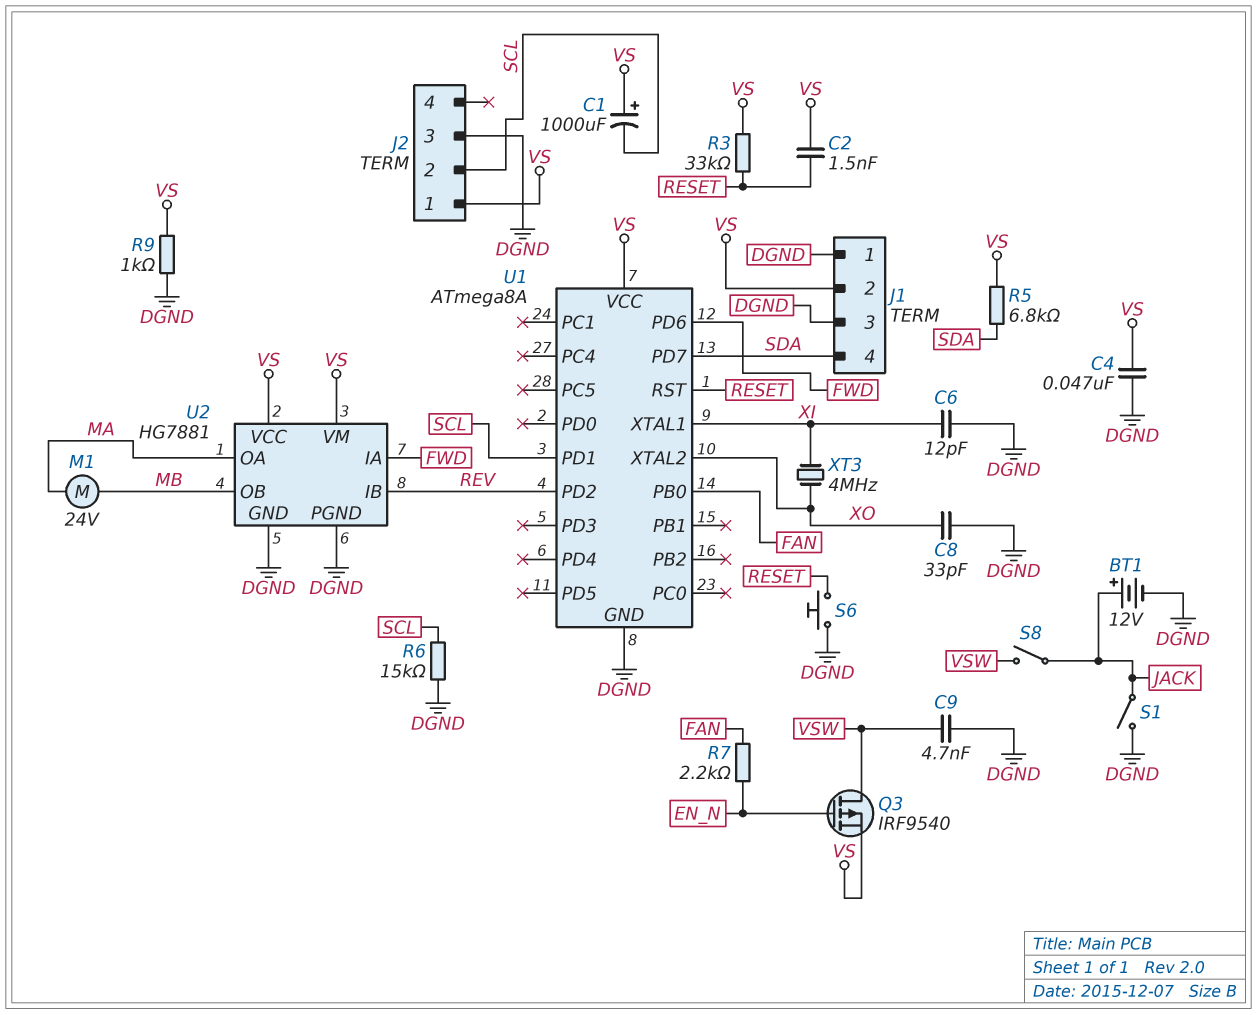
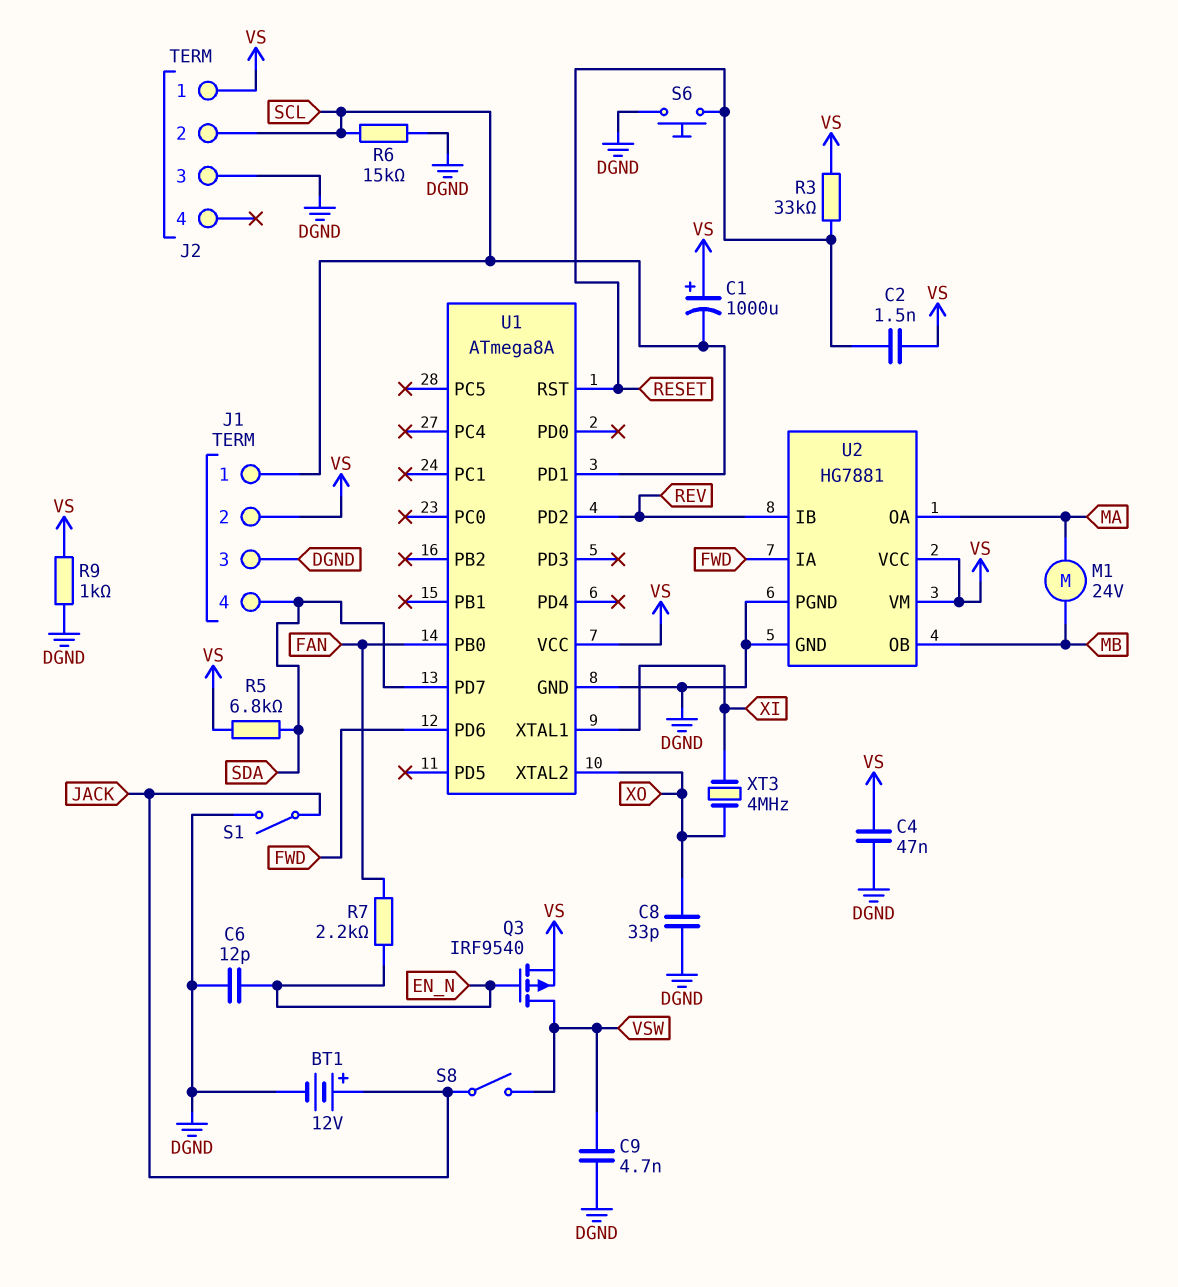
C6: 12pF (DGND, XI) -> 12pF (DGND, EN_N)
J1 pin 1: DGND -> SCL

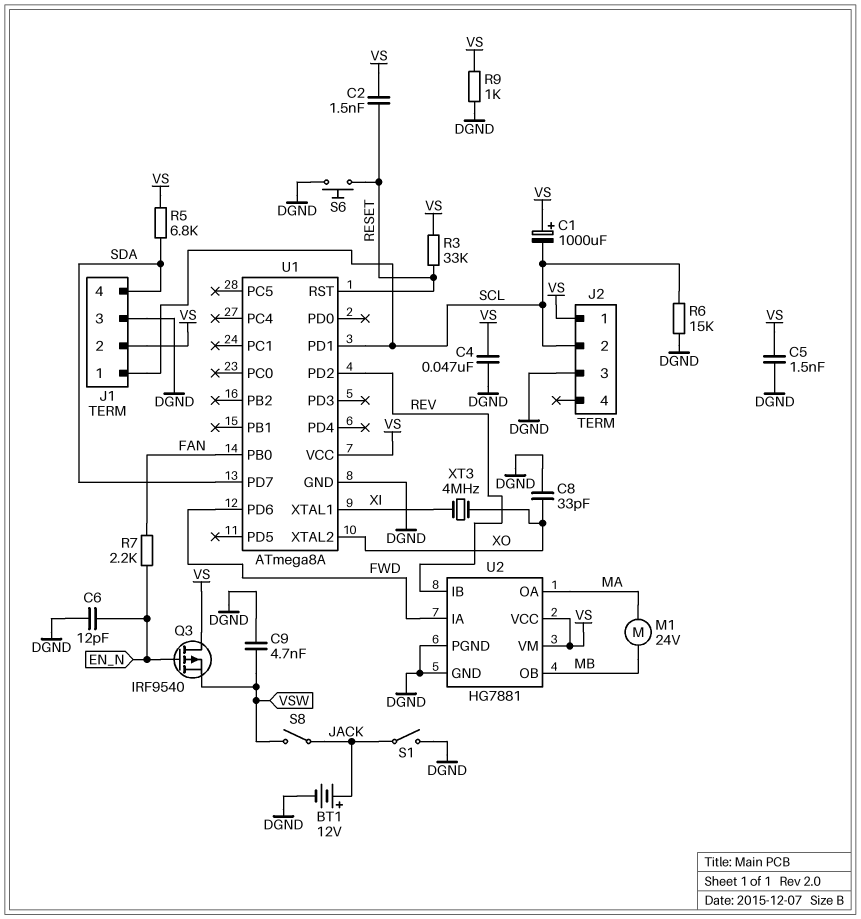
C5: none -> 1.5nF (DGND, VS)
Q3: PMOS IRF9540 (G EN_N, D VSW, S VS) -> PMOS IRF9540 (G EN_N, D VS, S VSW)

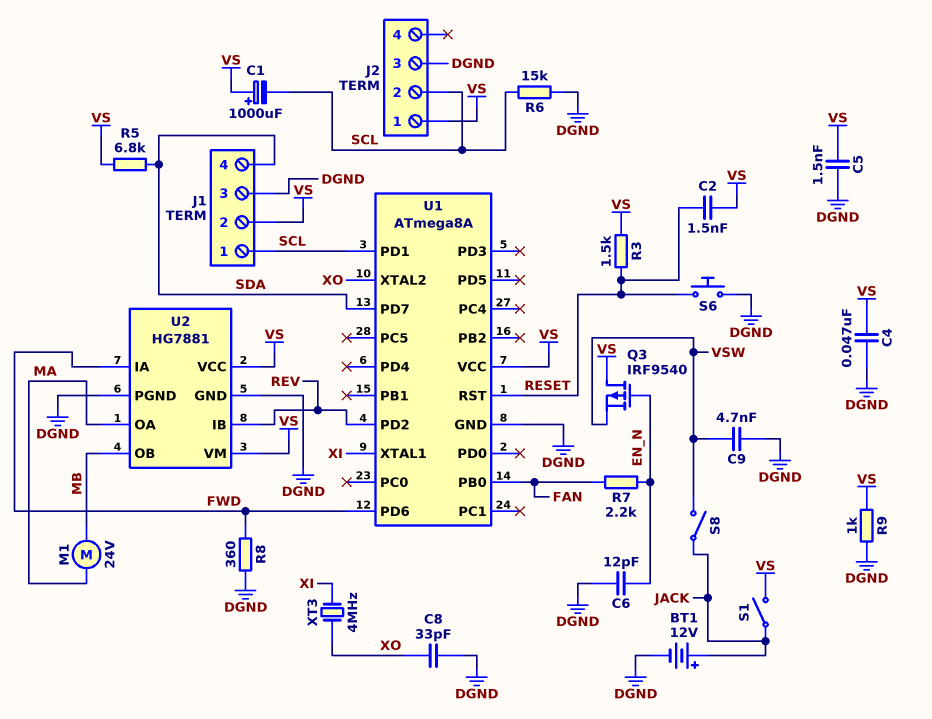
R3: 33k (RESET, VS) -> 1.5k (RESET, VS)
R8: none -> 360 (DGND, FWD)
S1: switch (DGND, JACK) -> switch (JACK, VS)

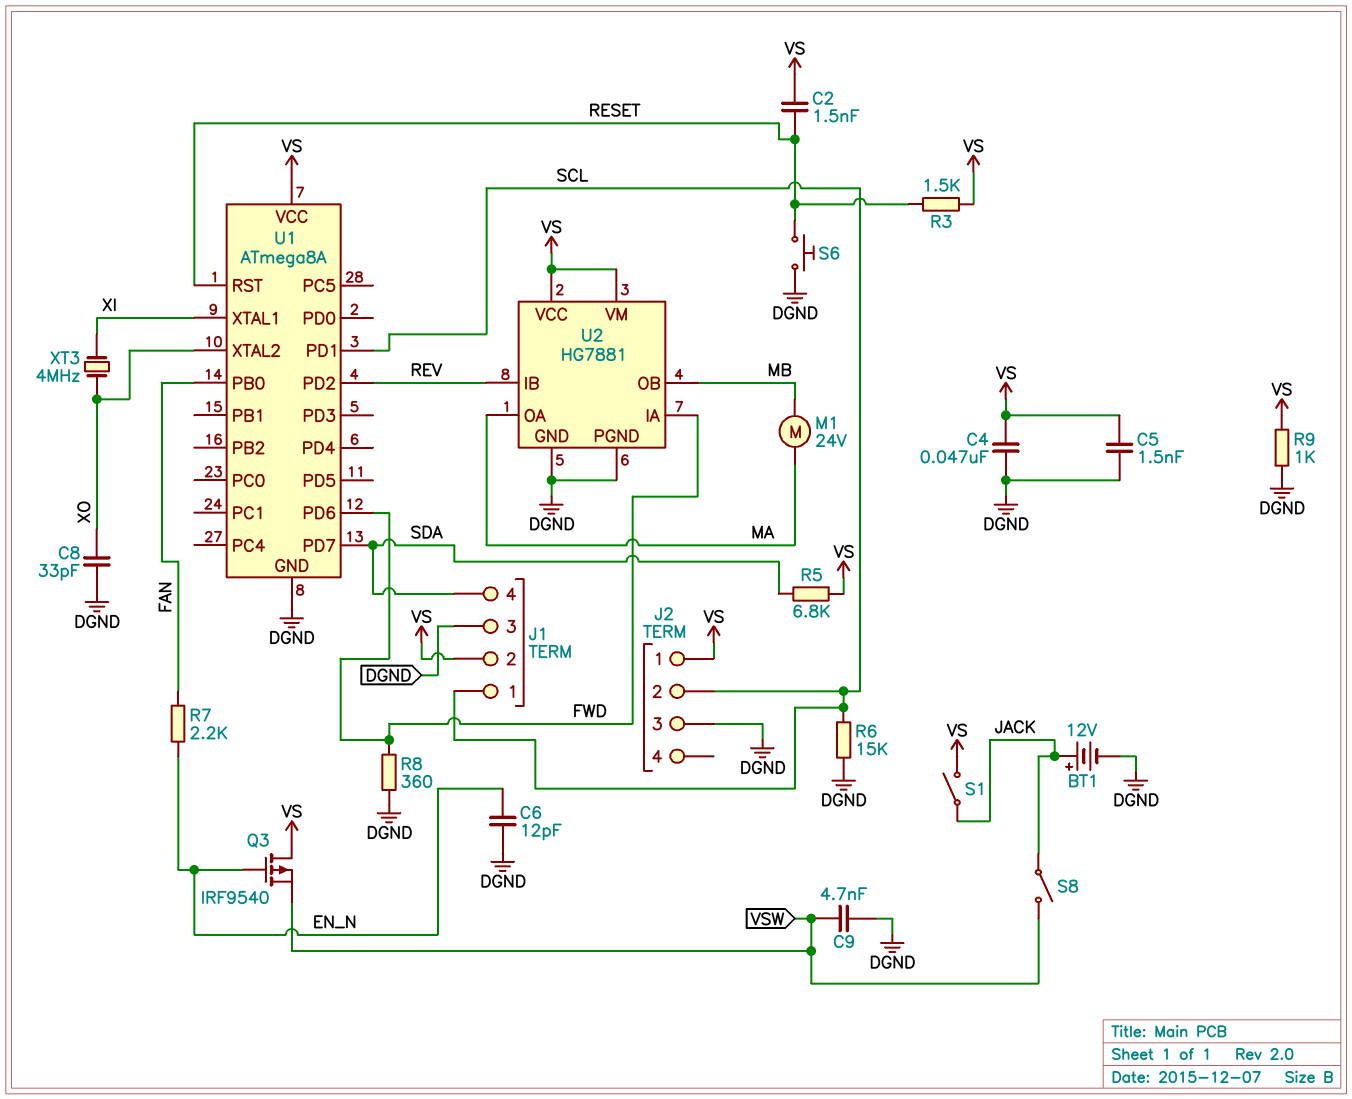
C1: 1000uF (plus VS, minus SCL) -> none

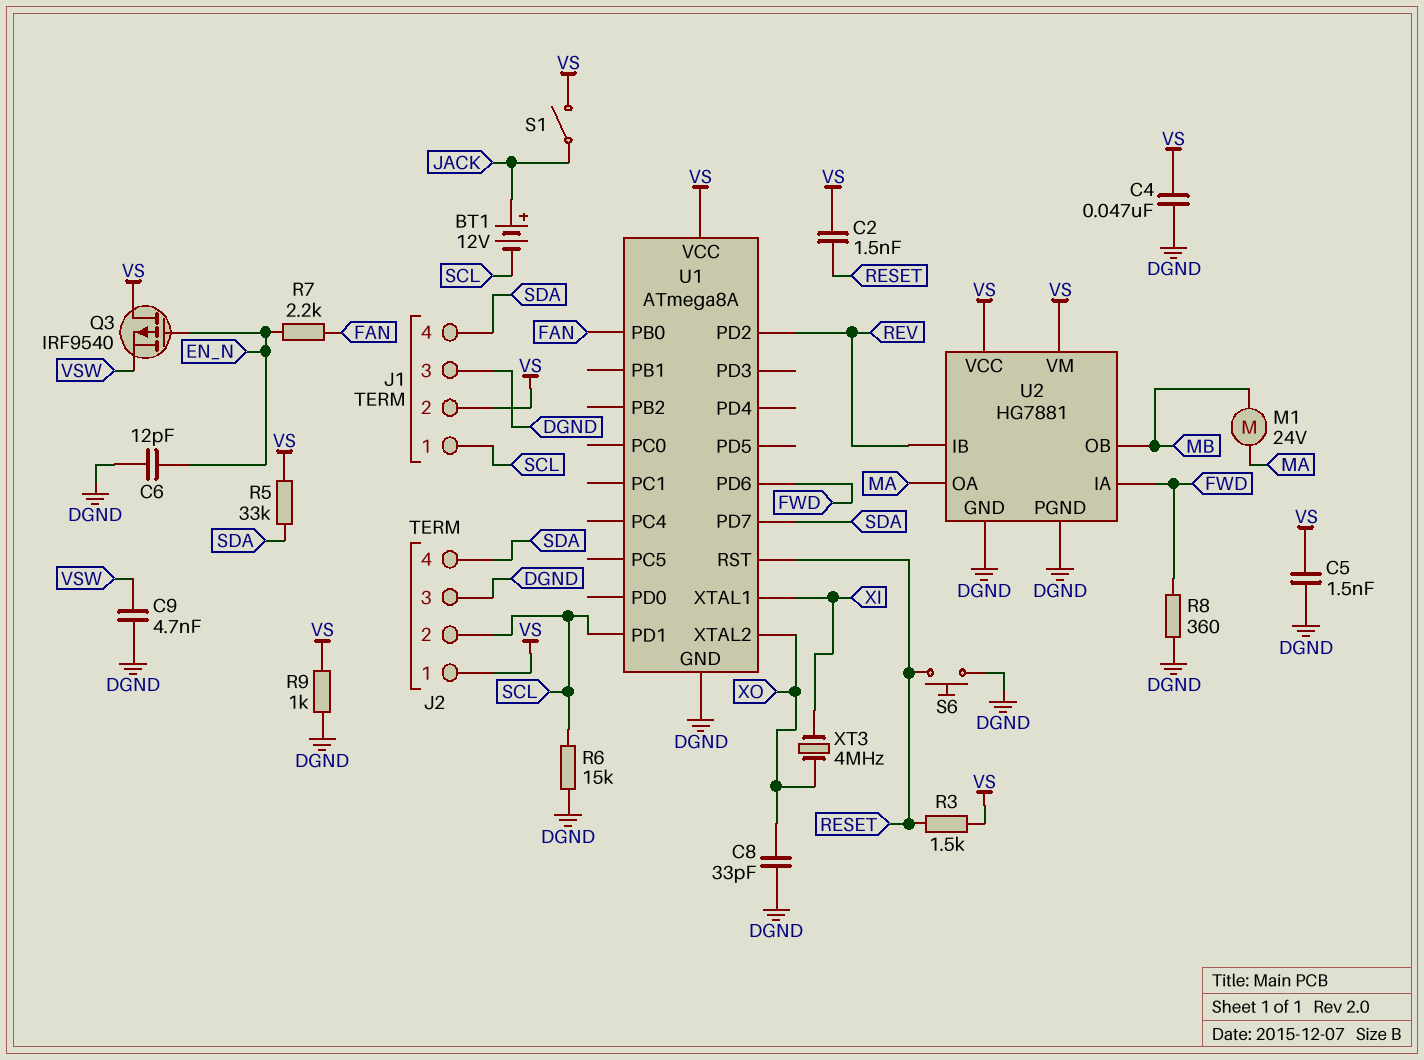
BT1: 12V (plus JACK, minus DGND) -> 12V (plus JACK, minus SCL)
J2 pin 4: none -> SDA
R5: 6.8k (SDA, VS) -> 33k (SDA, VS)
S8: switch (JACK, VSW) -> none

